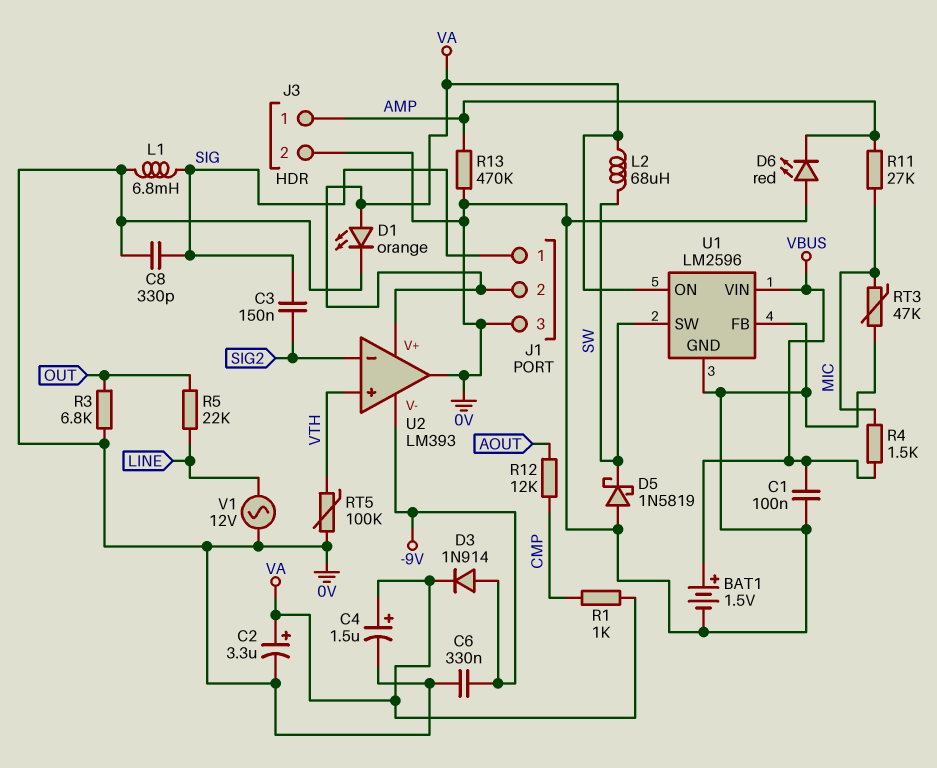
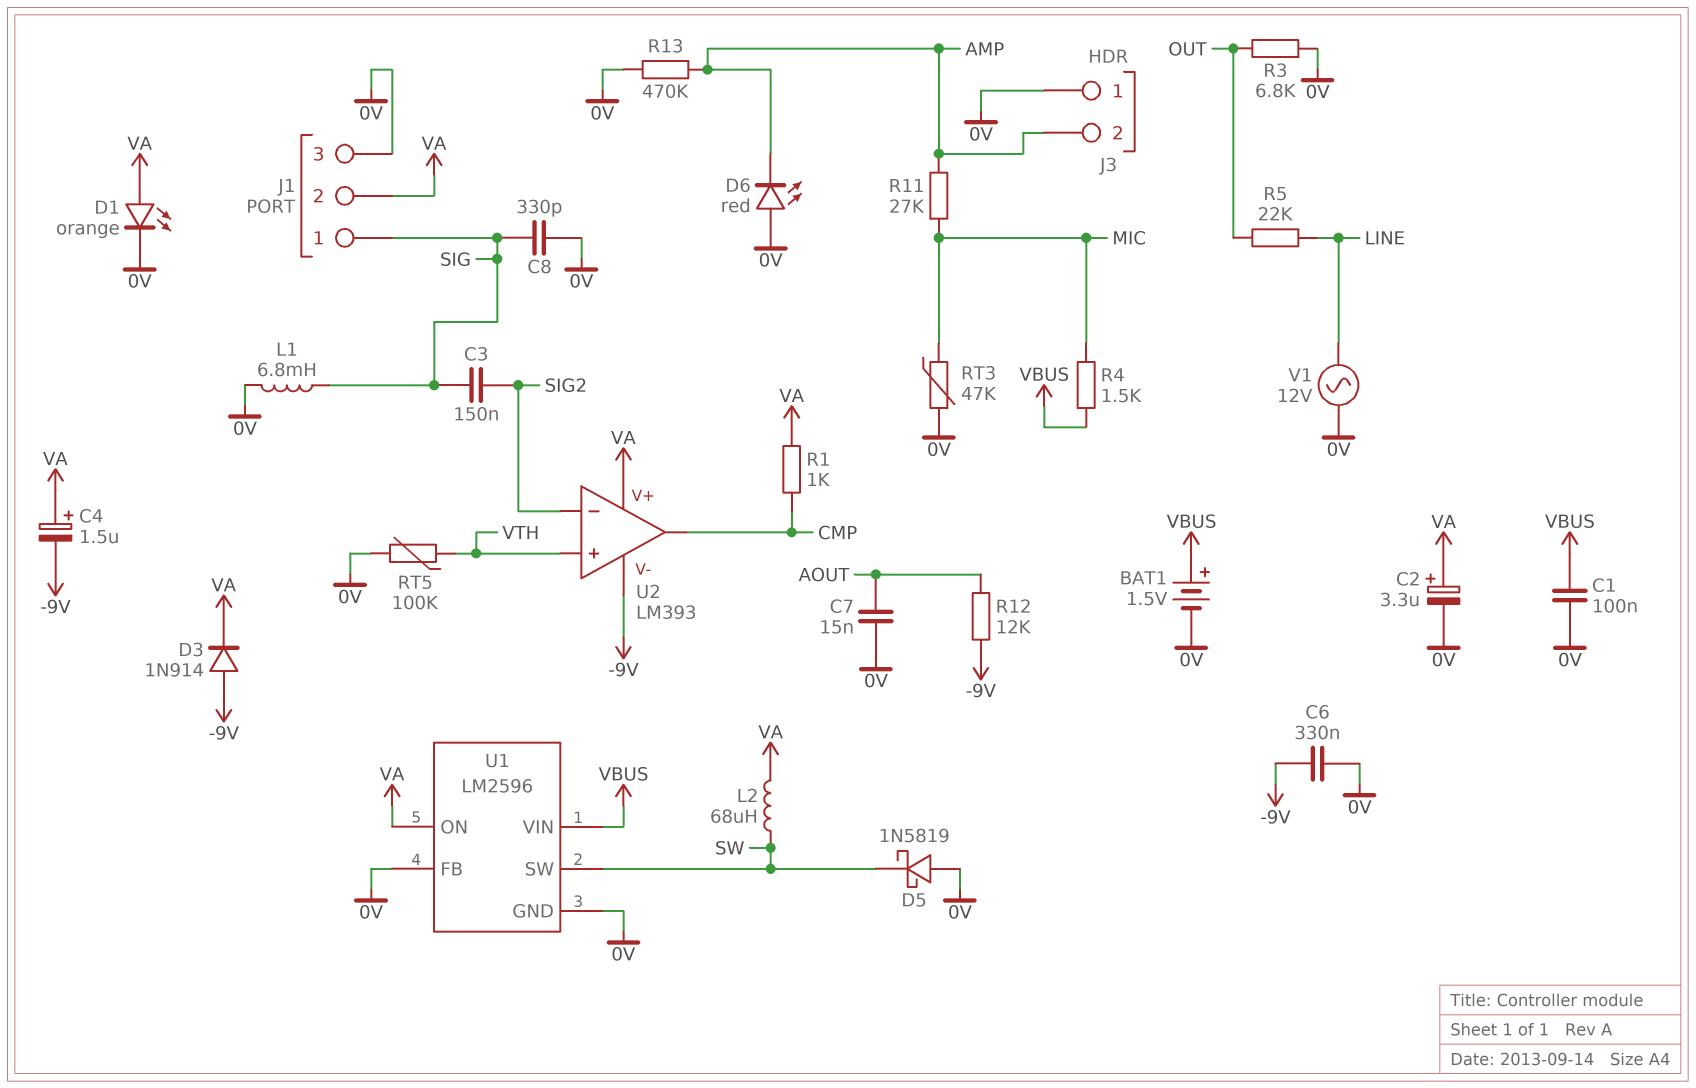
C4: 1.5uF (plus VA, minus 0V) -> 1.5uF (plus VA, minus -9V)
C7: none -> 15nF (0V, AOUT)
J3 pin 1: AMP -> 0V
J3 pin 2: 0V -> AMP
R12: 12k (AOUT, CMP) -> 12k (-9V, AOUT)
U2 pin out: 0V -> CMP

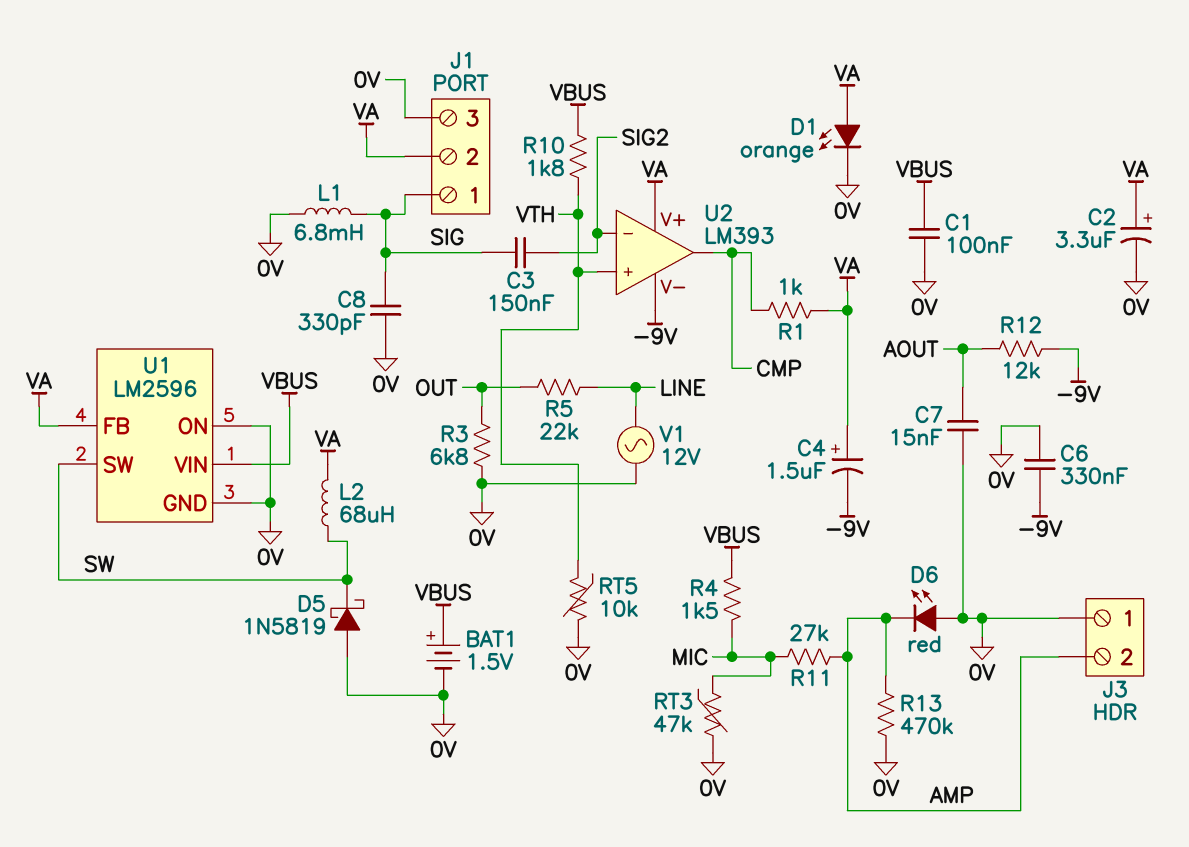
D3: diode 1N914 (A -9V, K VA) -> none
R10: none -> 1.8k (VBUS, VTH)
RT5: 100k (0V, VTH) -> 10k (0V, VTH)
U1 pin FB: 0V -> VA
U1 pin ON: VA -> 0V

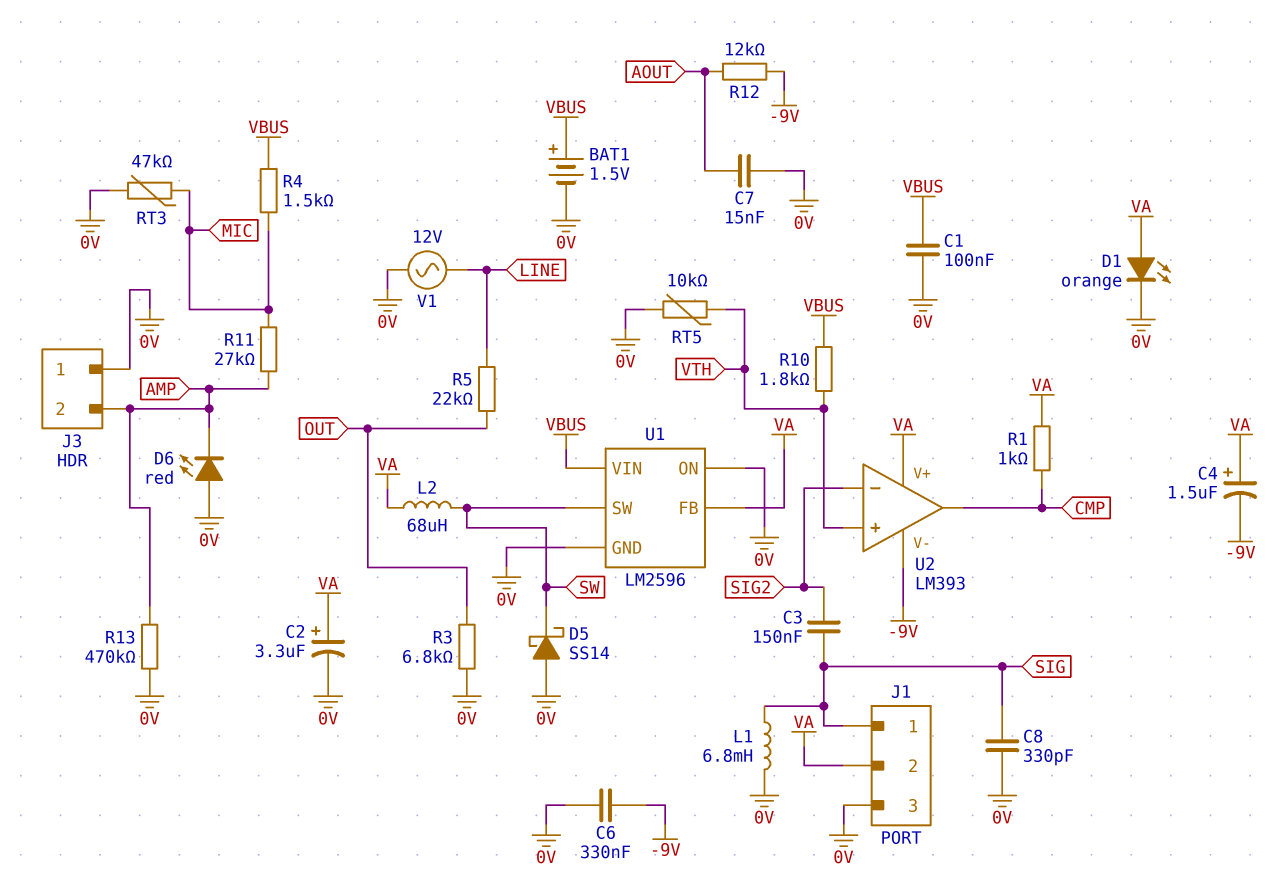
D5: schottky 1N5819 (A 0V, K SW) -> schottky SS14 (A 0V, K SW)

